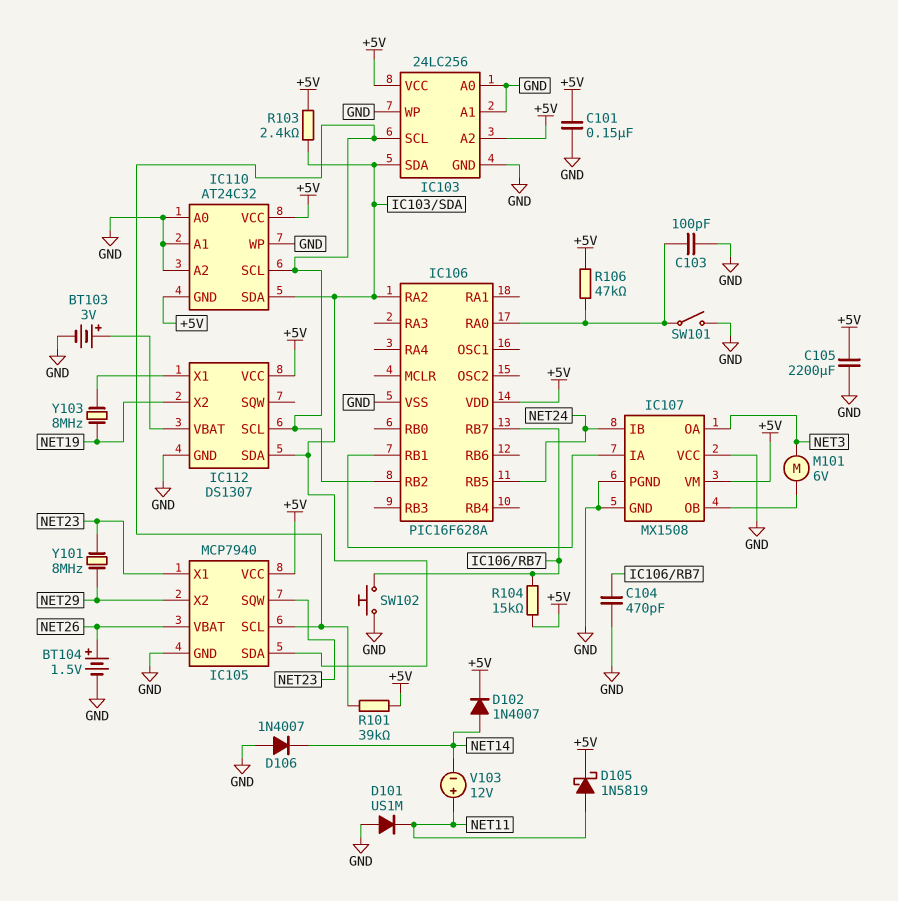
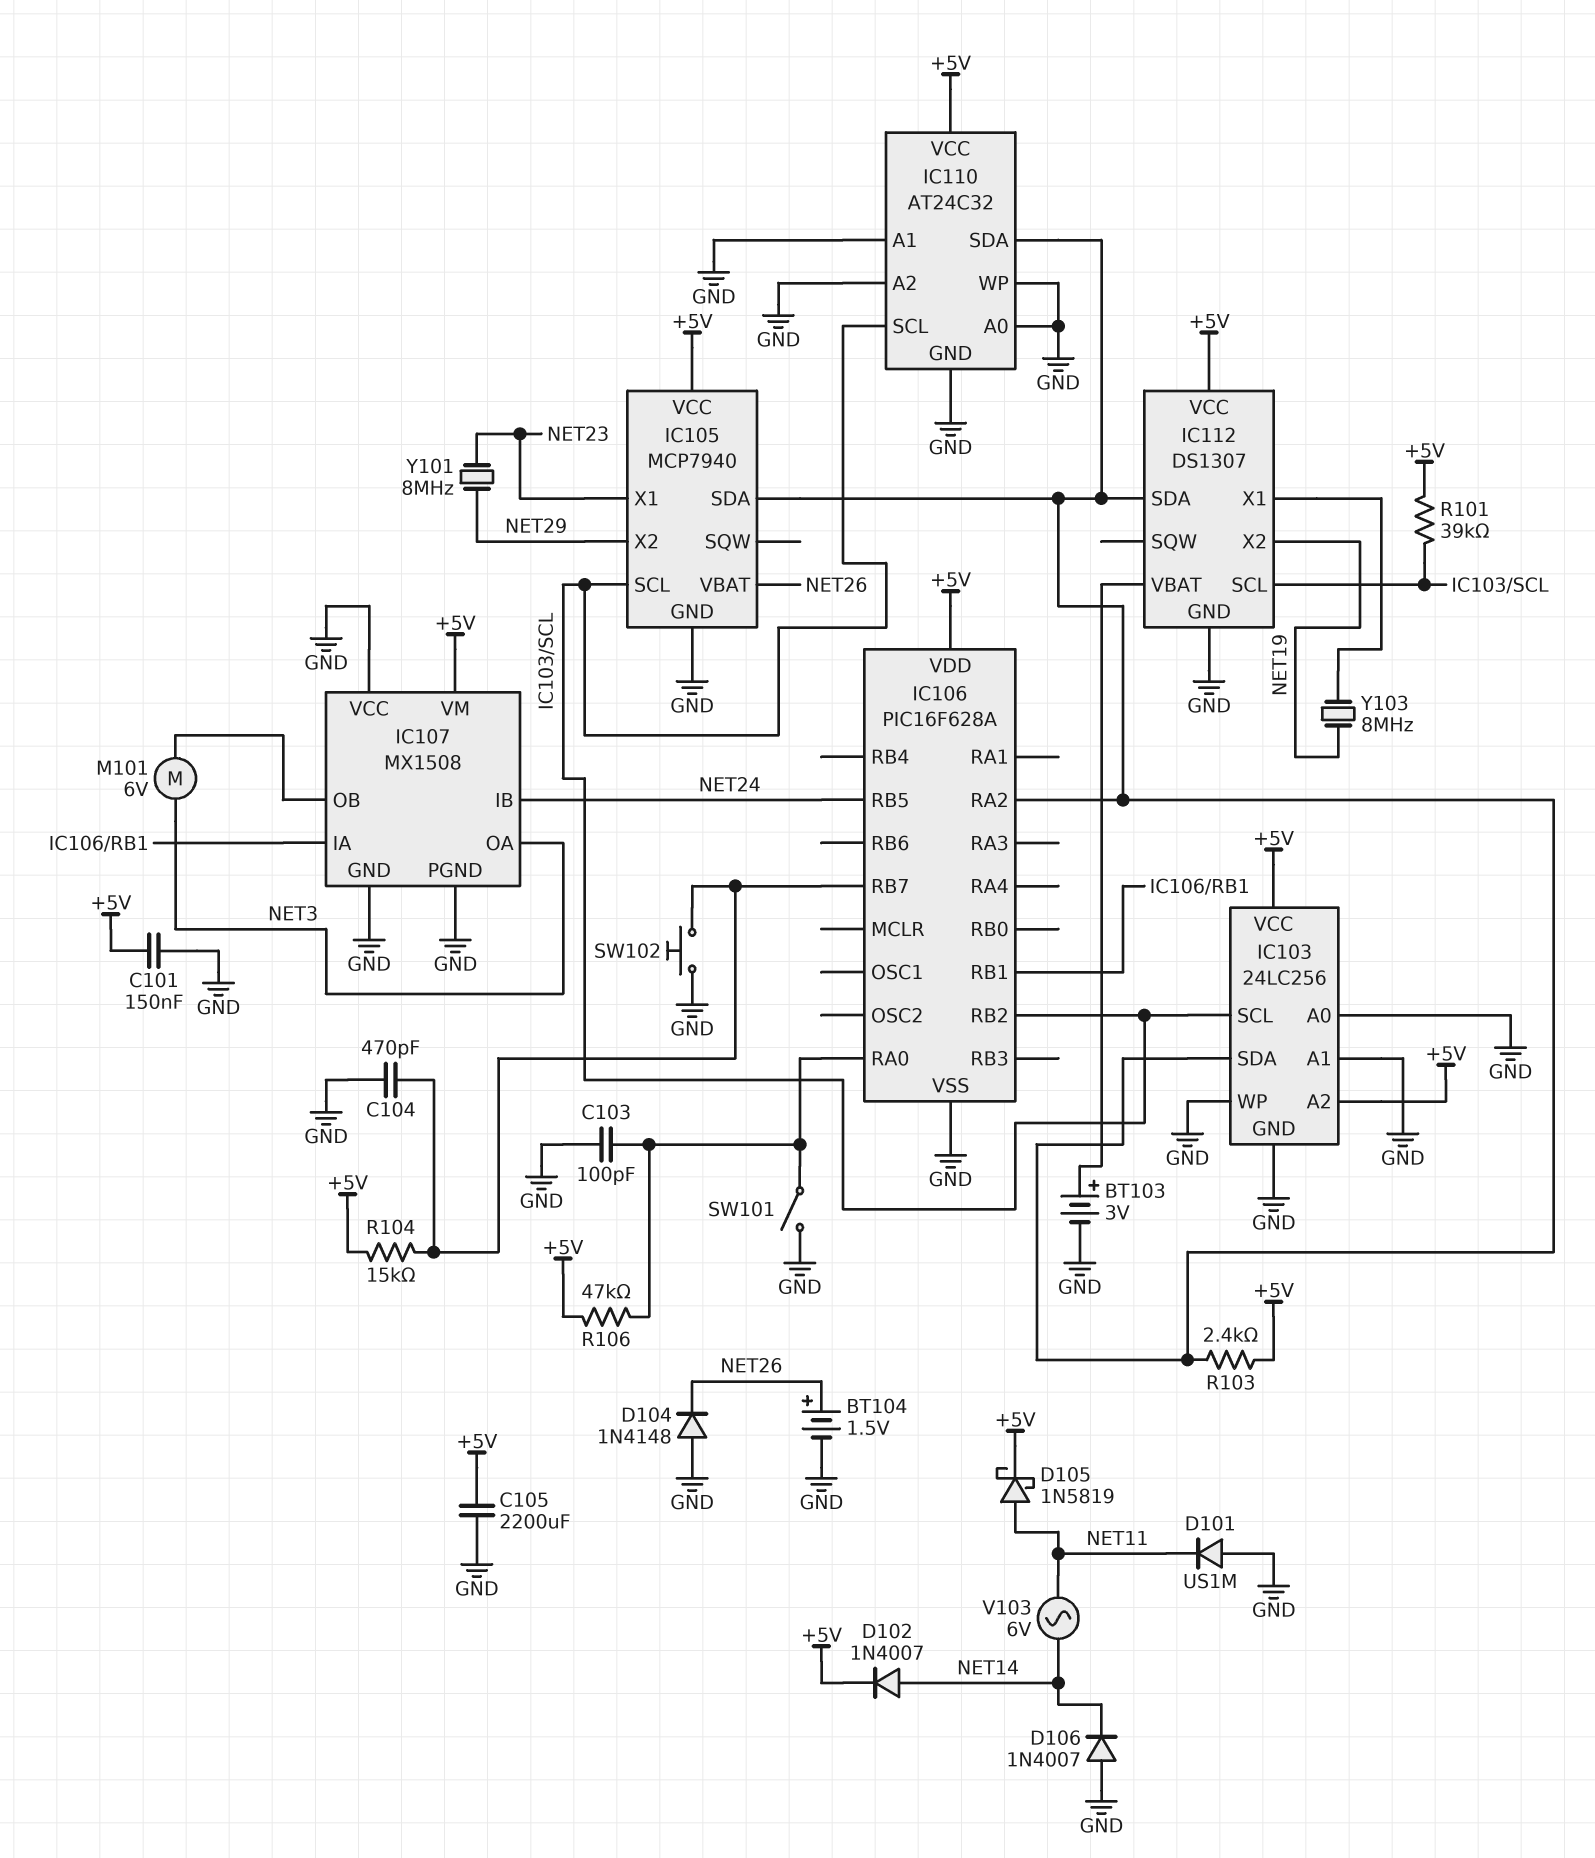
D104: none -> diode 1N4148 (A GND, K NET26)
IC105 pin SQW: NET23 -> none
IC110 pin GND: +5V -> GND
V103: 12V (plus NET11, minus NET14) -> AC 6V (NET11, NET14)

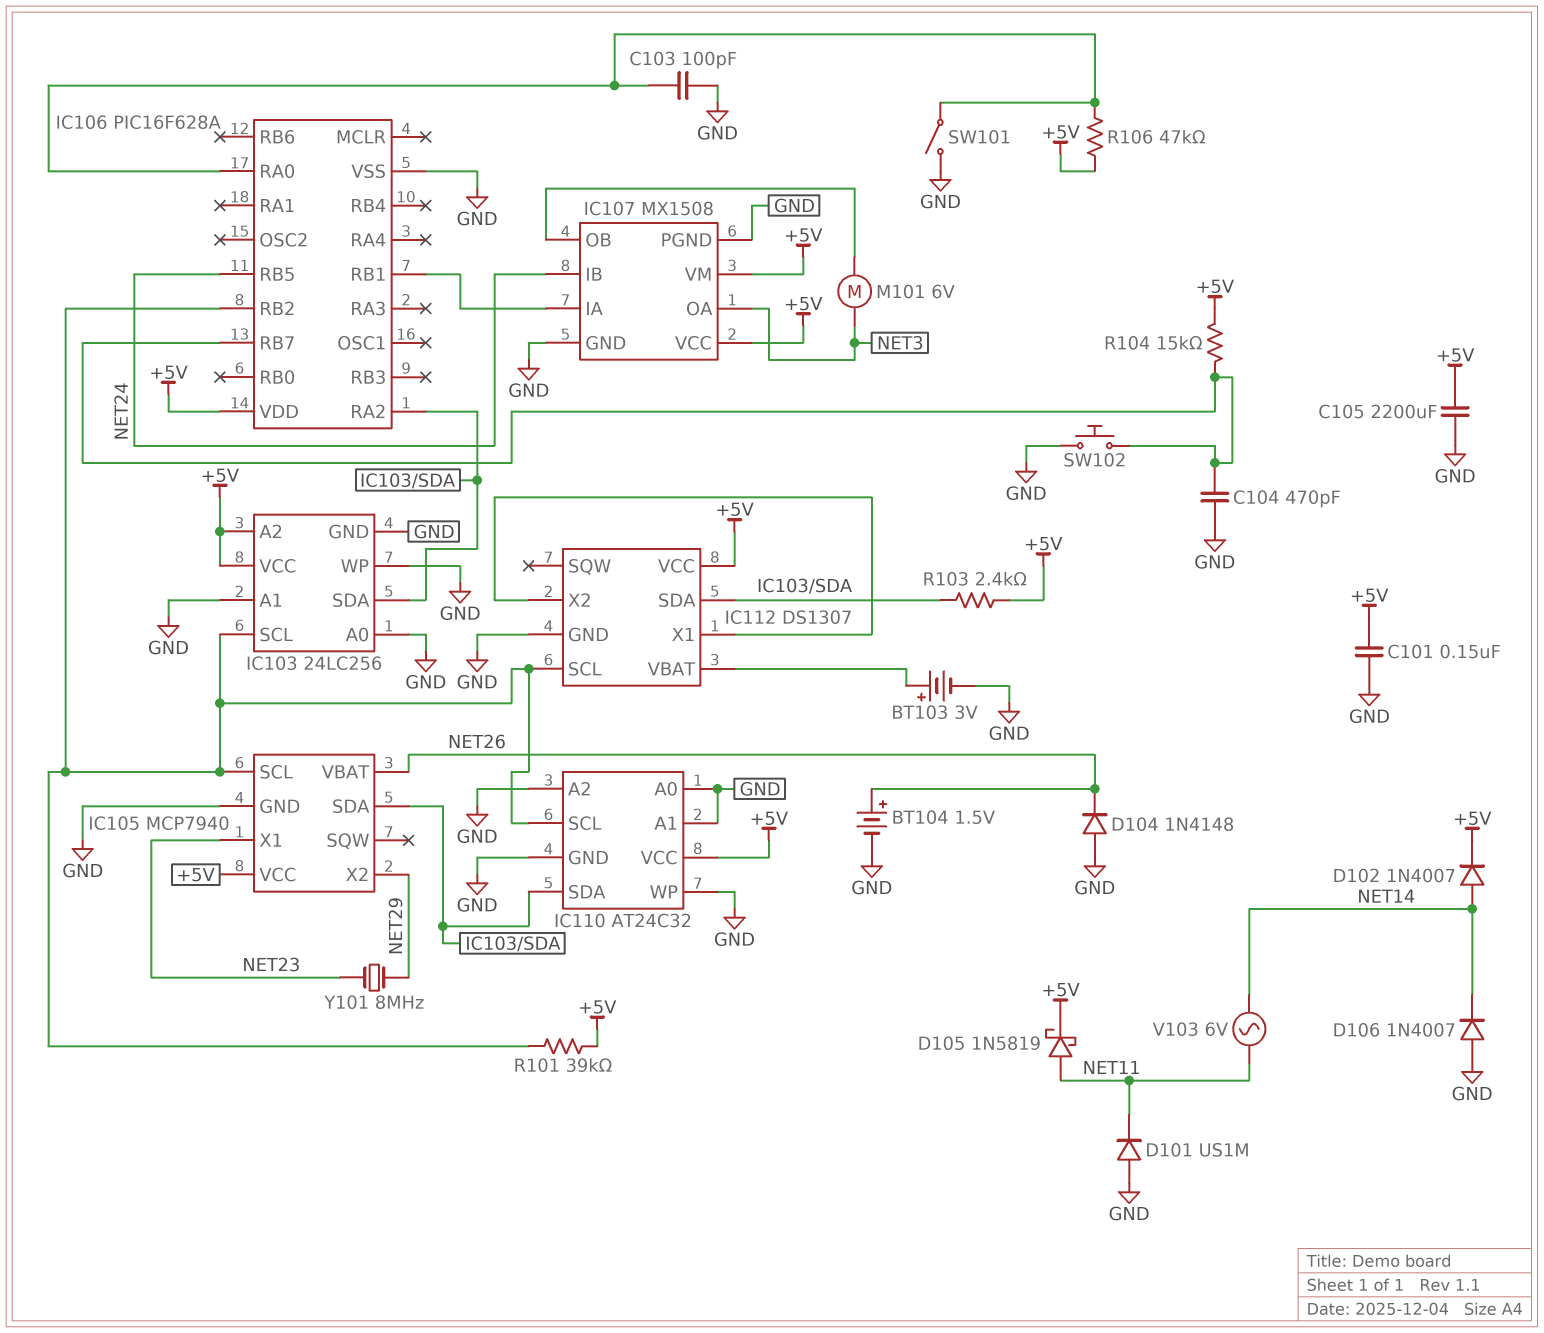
IC107 pin VCC: GND -> +5V
IC112 pin X2: NET19 -> IC112/X1
Y103: 8MHz (IC112/X1, NET19) -> none

